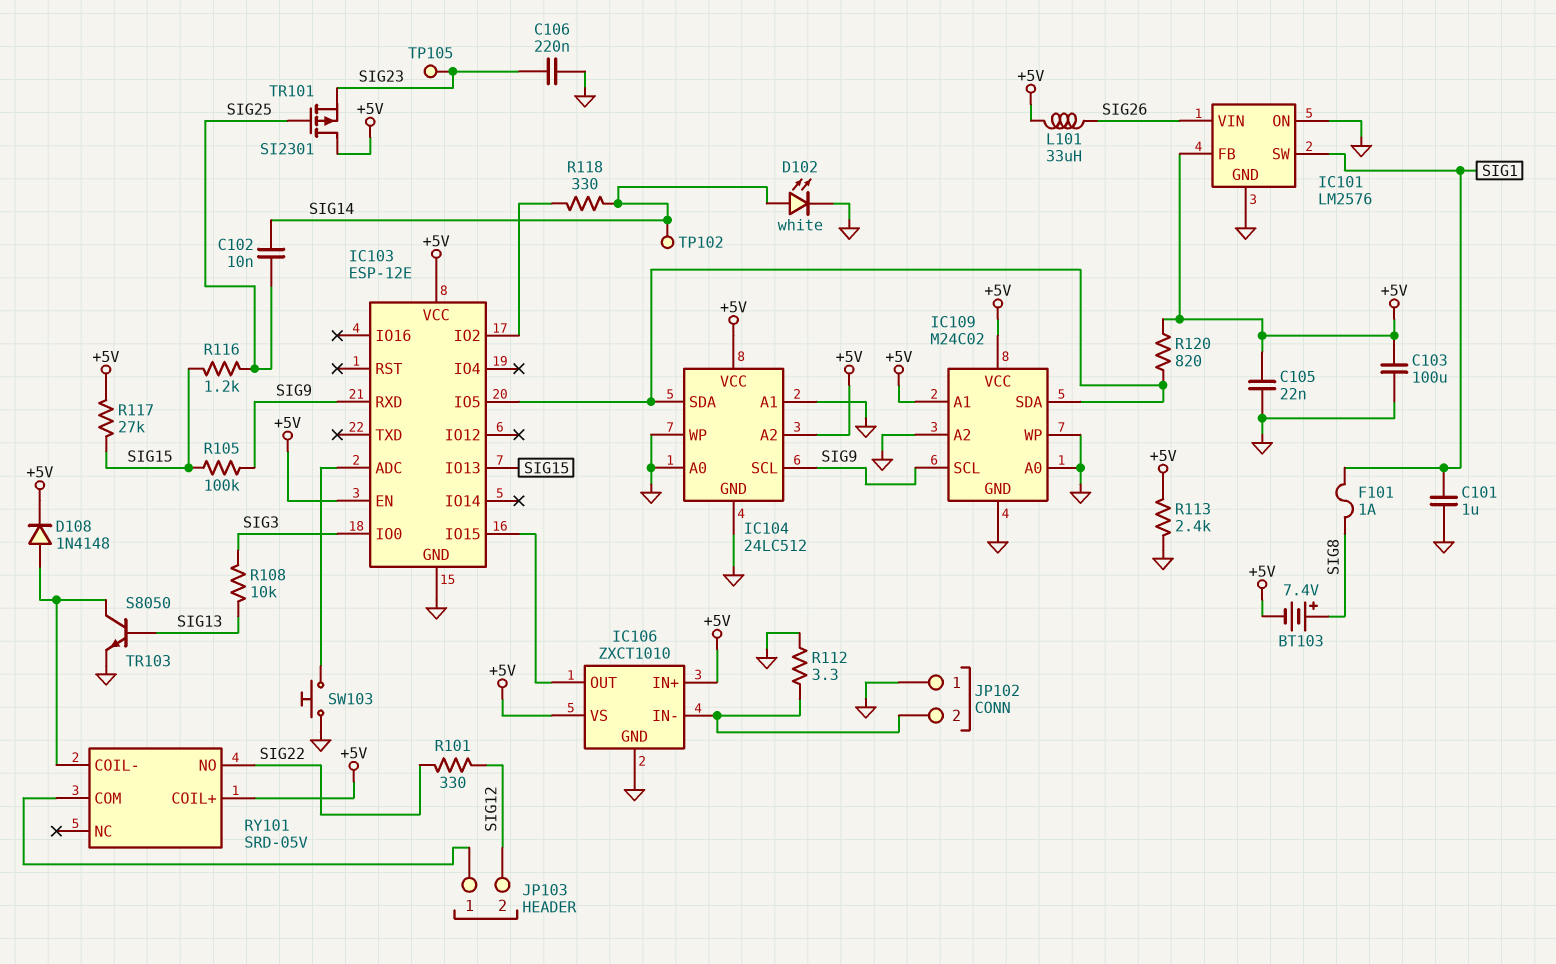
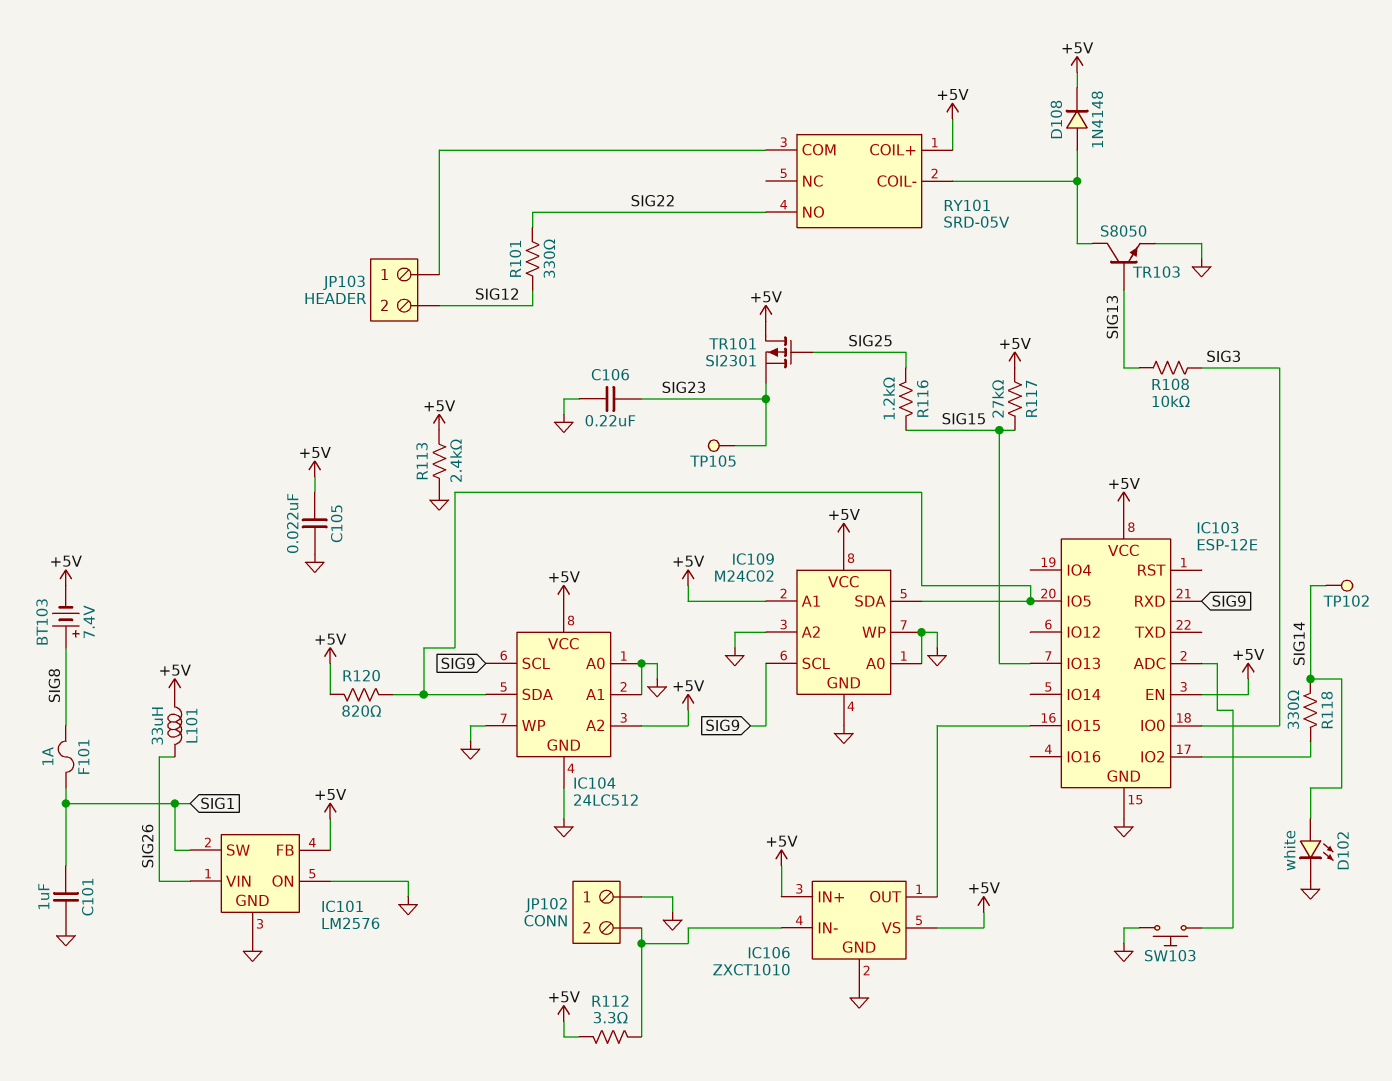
C102: 10nF (SIG14, SIG25) -> none
C103: 100uF (+5V, GND) -> none
R105: 100k (SIG9, SIG15) -> none
R112: 3.3 (GND, IC106/IN-) -> 3.3 (+5V, IC106/IN-)

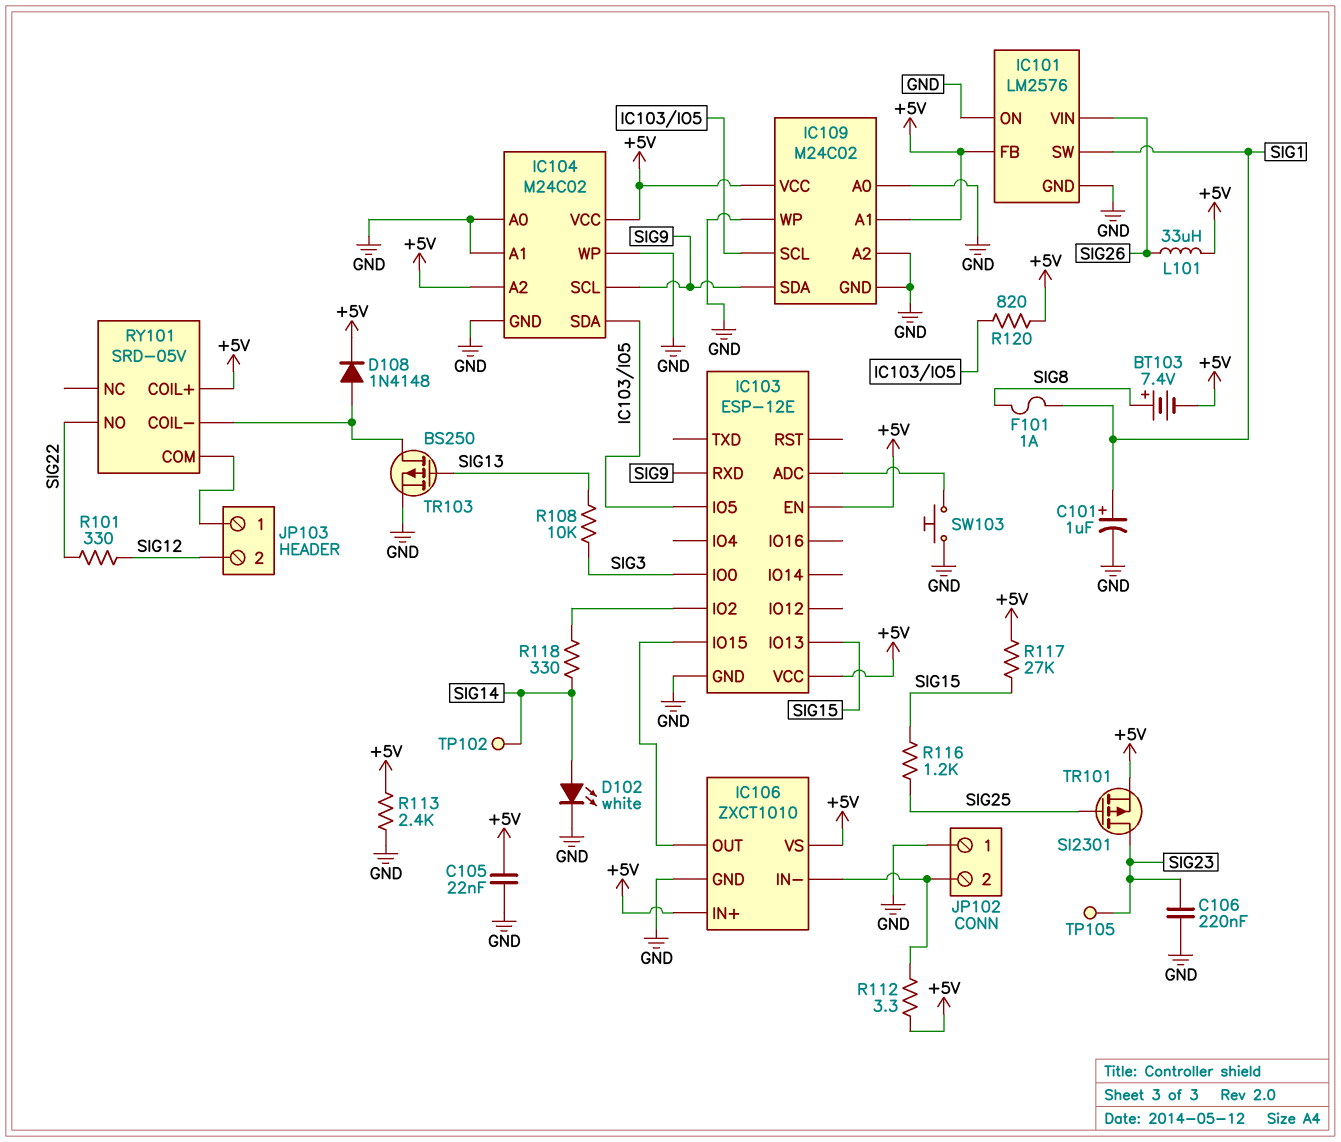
C101: 1uF (GND, SIG1) -> 1uF (plus SIG1, minus GND)
IC104: 24LC512 -> M24C02
IC109 pin SCL: SIG9 -> IC103/IO5
IC109 pin SDA: IC103/IO5 -> SIG9
TR101: PMOS SI2301 (G SIG25, D +5V, S SIG23) -> PMOS SI2301 (G SIG25, D SIG23, S +5V)
TR103: NPN S8050 (B SIG13, C RY101/COIL-, E GND) -> PMOS BS250 (G SIG13, D RY101/COIL-, S GND)

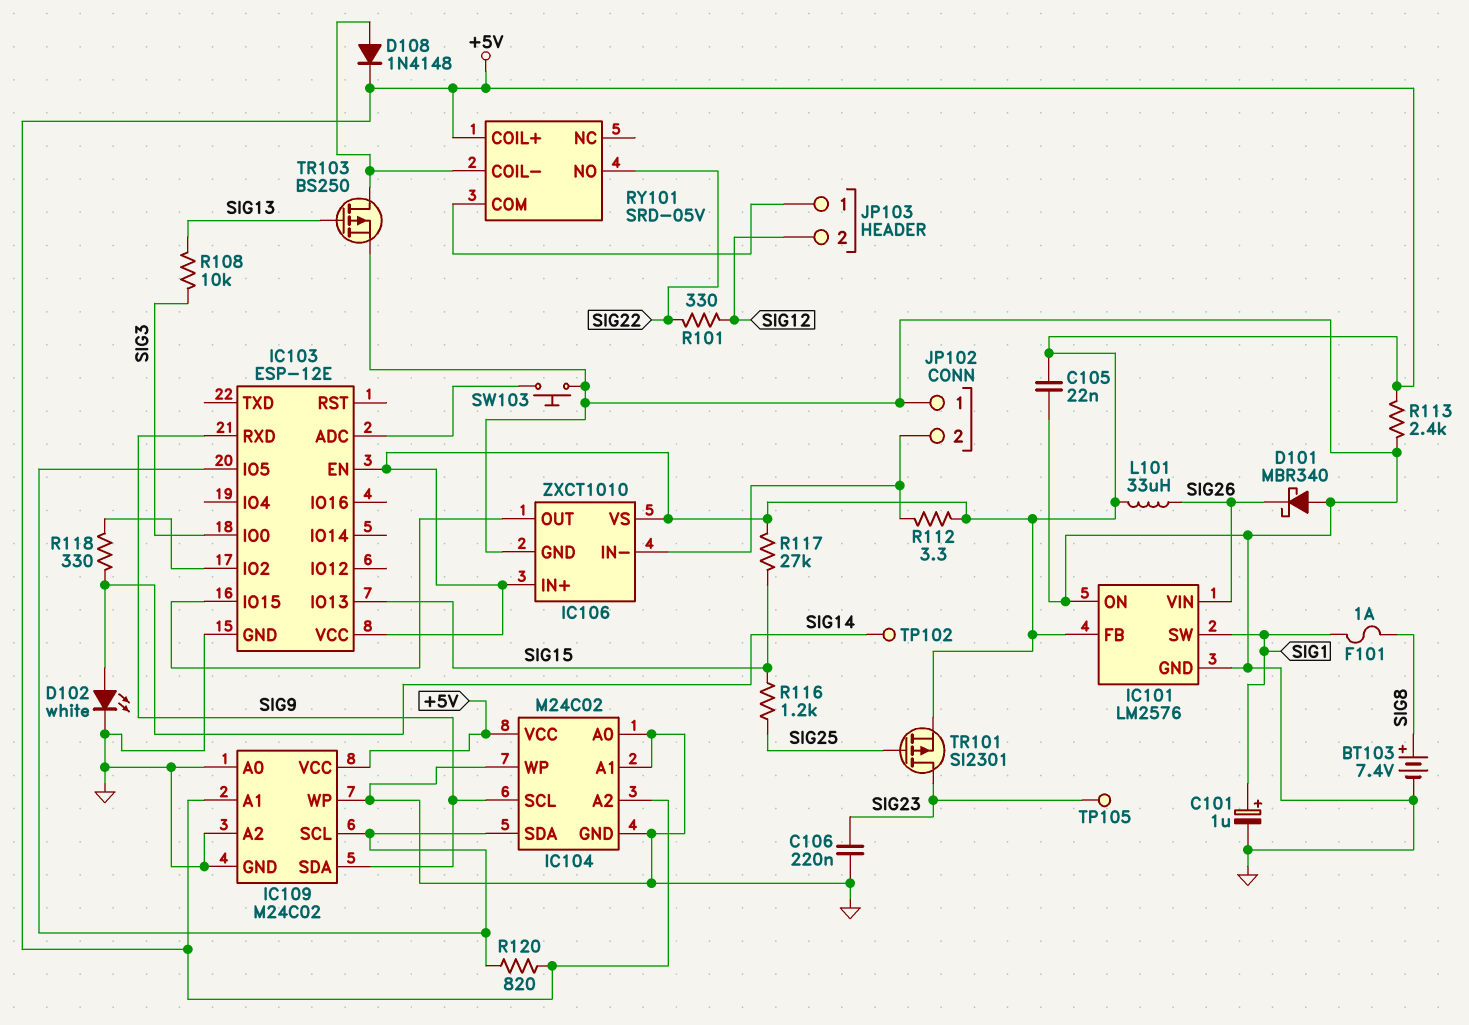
BT103: 7.4V (plus SIG8, minus +5V) -> 7.4V (plus SIG8, minus GND)
D101: none -> schottky MBR340 (A GND, K SIG26)

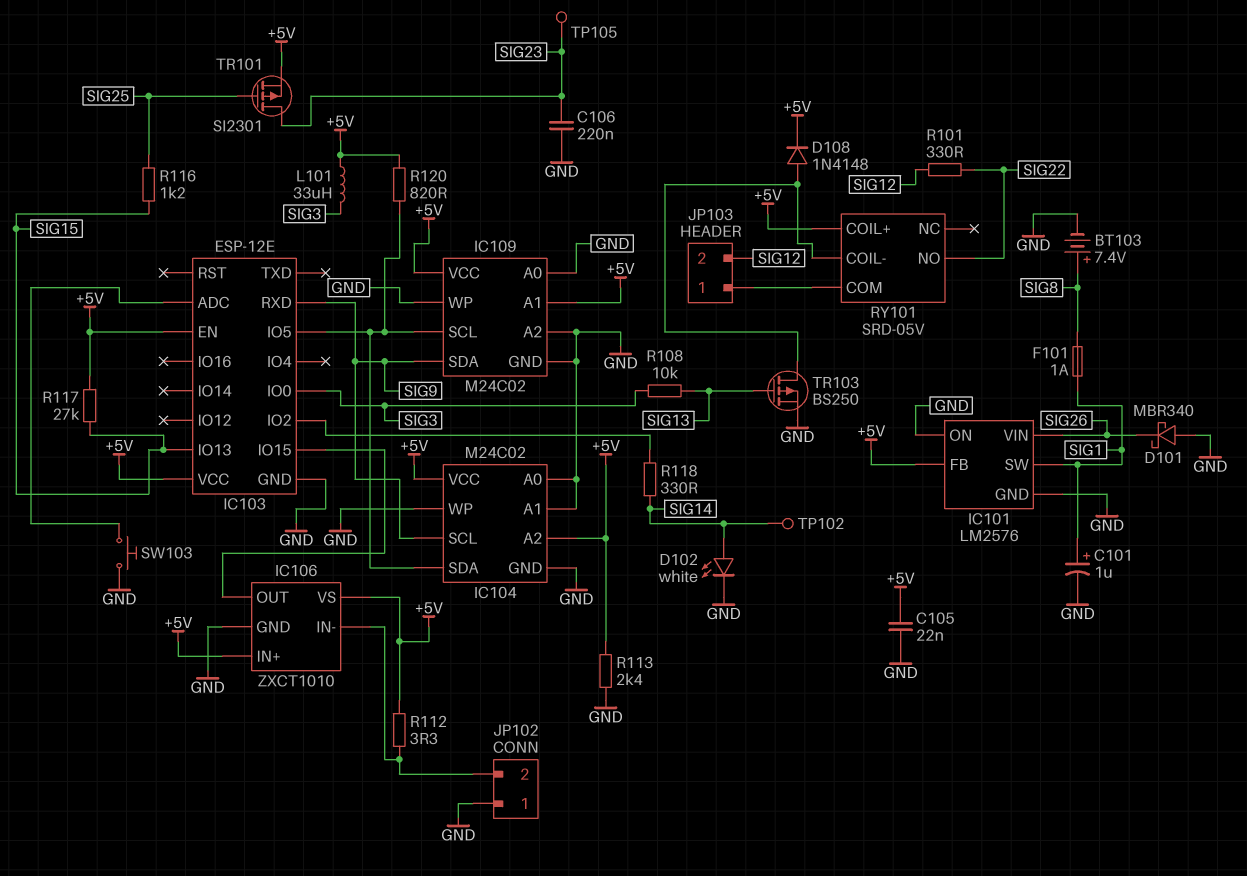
L101: 33uH (+5V, SIG26) -> 33uH (+5V, SIG3)

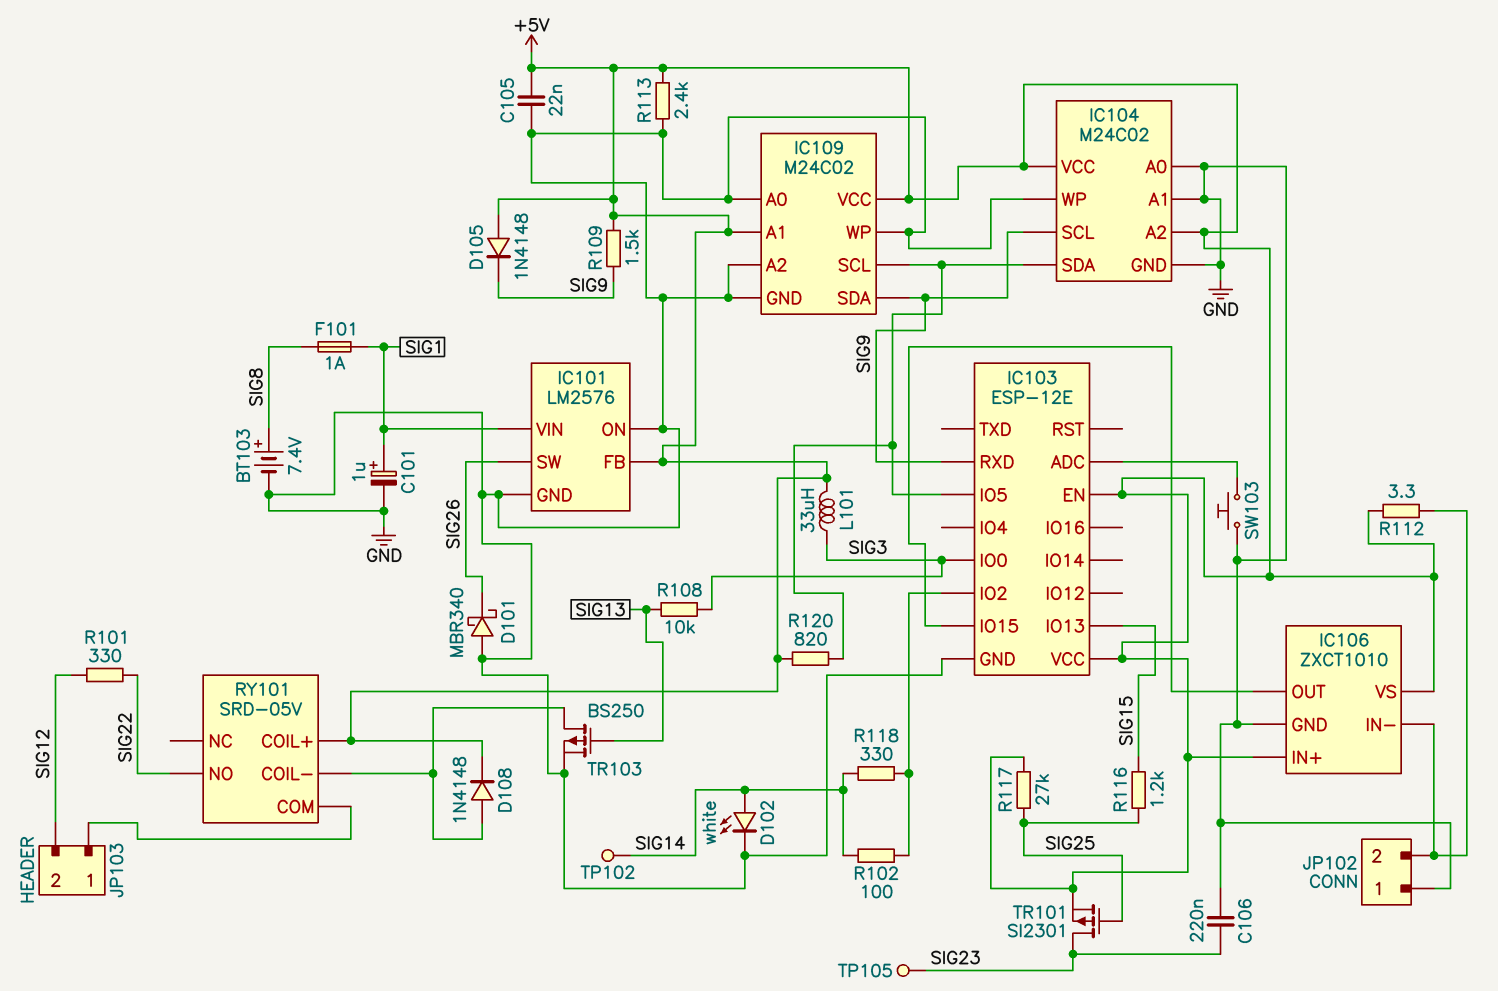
D105: none -> diode 1N4148 (A +5V, K SIG9)
IC101 pin SW: SIG1 -> SIG26
IC101 pin VIN: SIG26 -> SIG1
R102: none -> 100 (IC103/IO2, SIG14)
R109: none -> 1.5k (+5V, SIG9)
R117: 27k (+5V, SIG15) -> 27k (+5V, SIG25)

